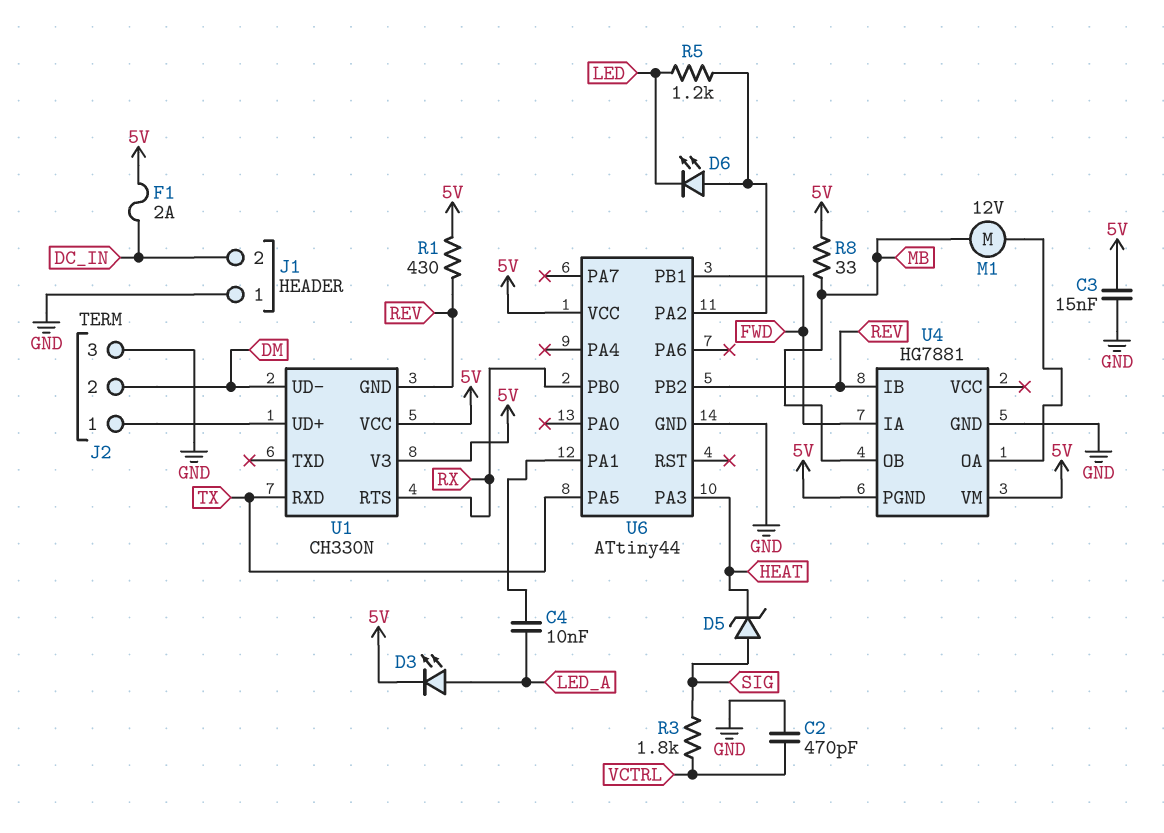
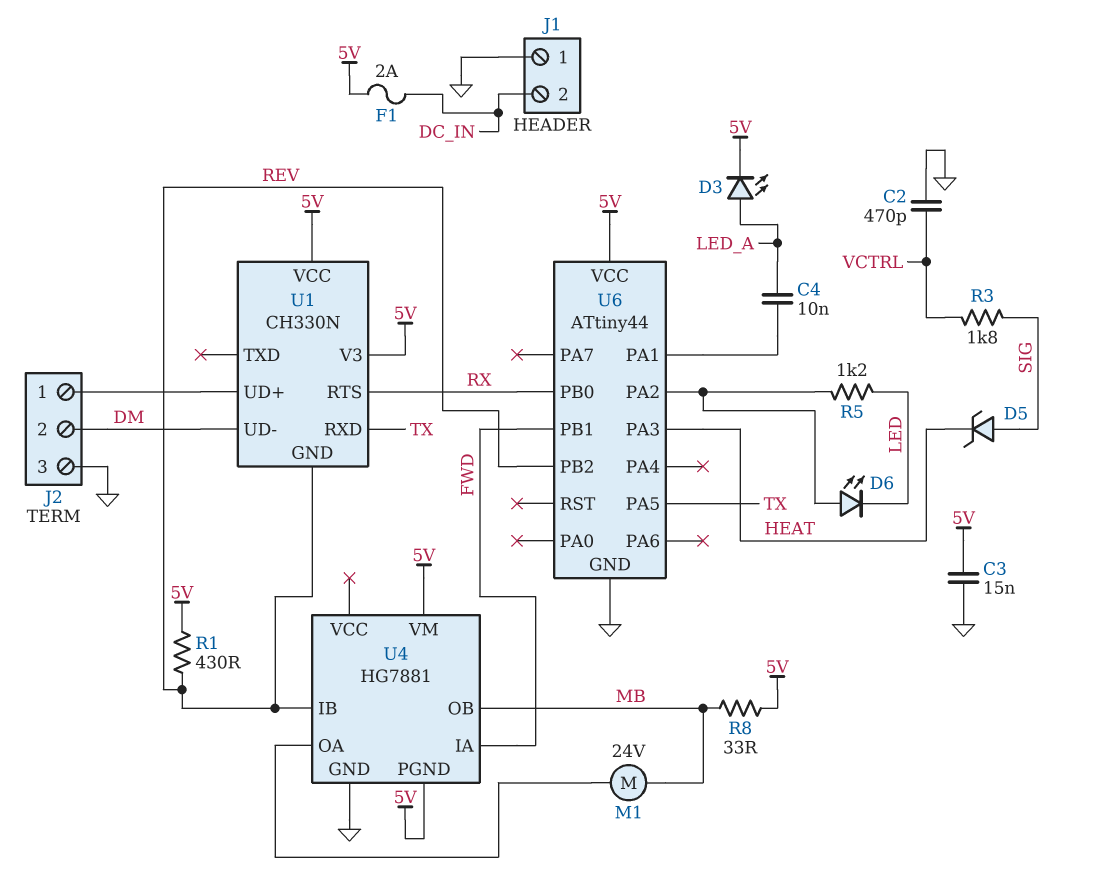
M1: motor 12V (MB, U4/OA) -> motor 24V (MB, U4/OA)

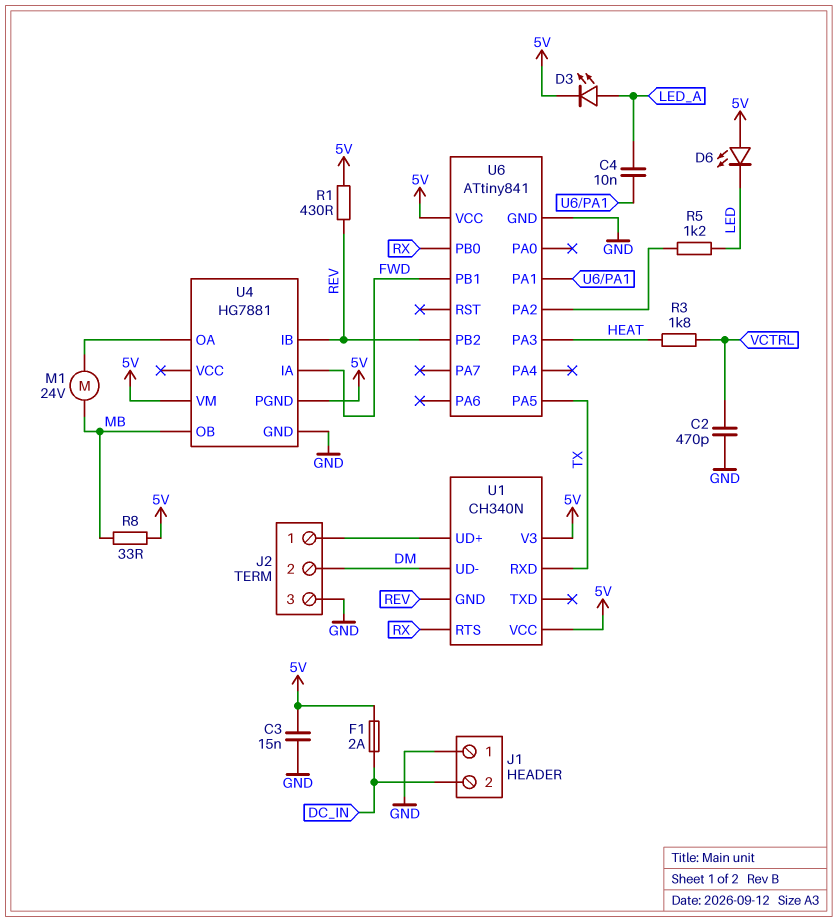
D5: zener (A SIG, K HEAT) -> none
D6: LED (A U6/PA2, K LED) -> LED (A 5V, K LED)
R3: 1.8k (SIG, VCTRL) -> 1.8k (HEAT, VCTRL)
U1: CH330N -> CH340N
U6: ATtiny44 -> ATtiny841

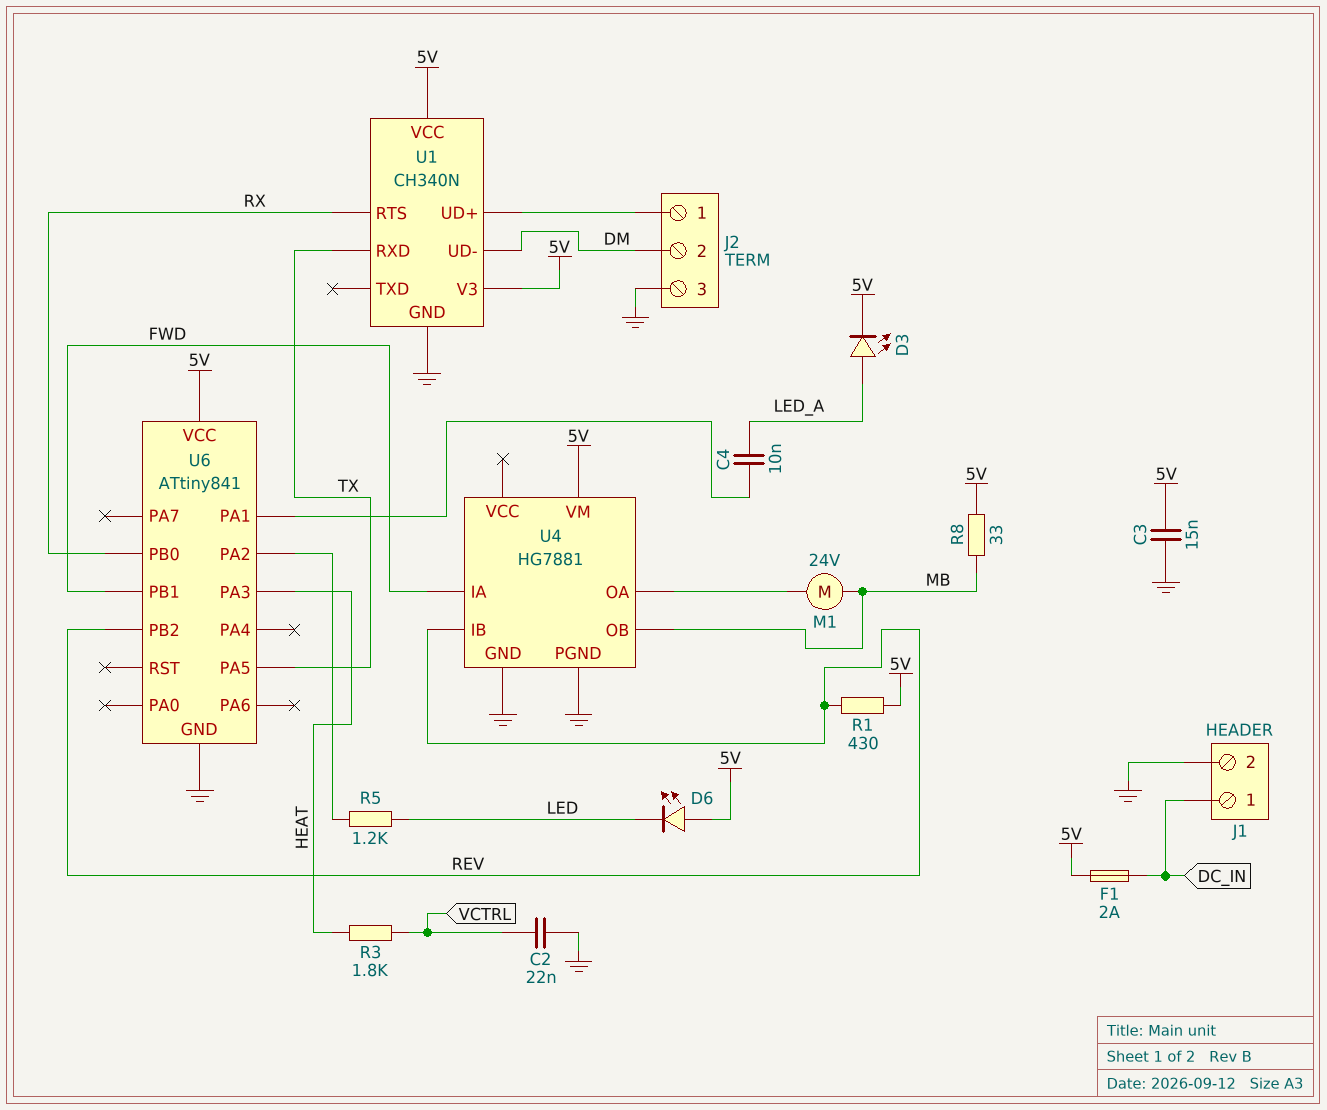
C2: 470pF (GND, VCTRL) -> 22nF (GND, VCTRL)
J1 pin 1: GND -> DC_IN
J1 pin 2: DC_IN -> GND
U1 pin GND: REV -> GND
U4 pin PGND: 5V -> GND

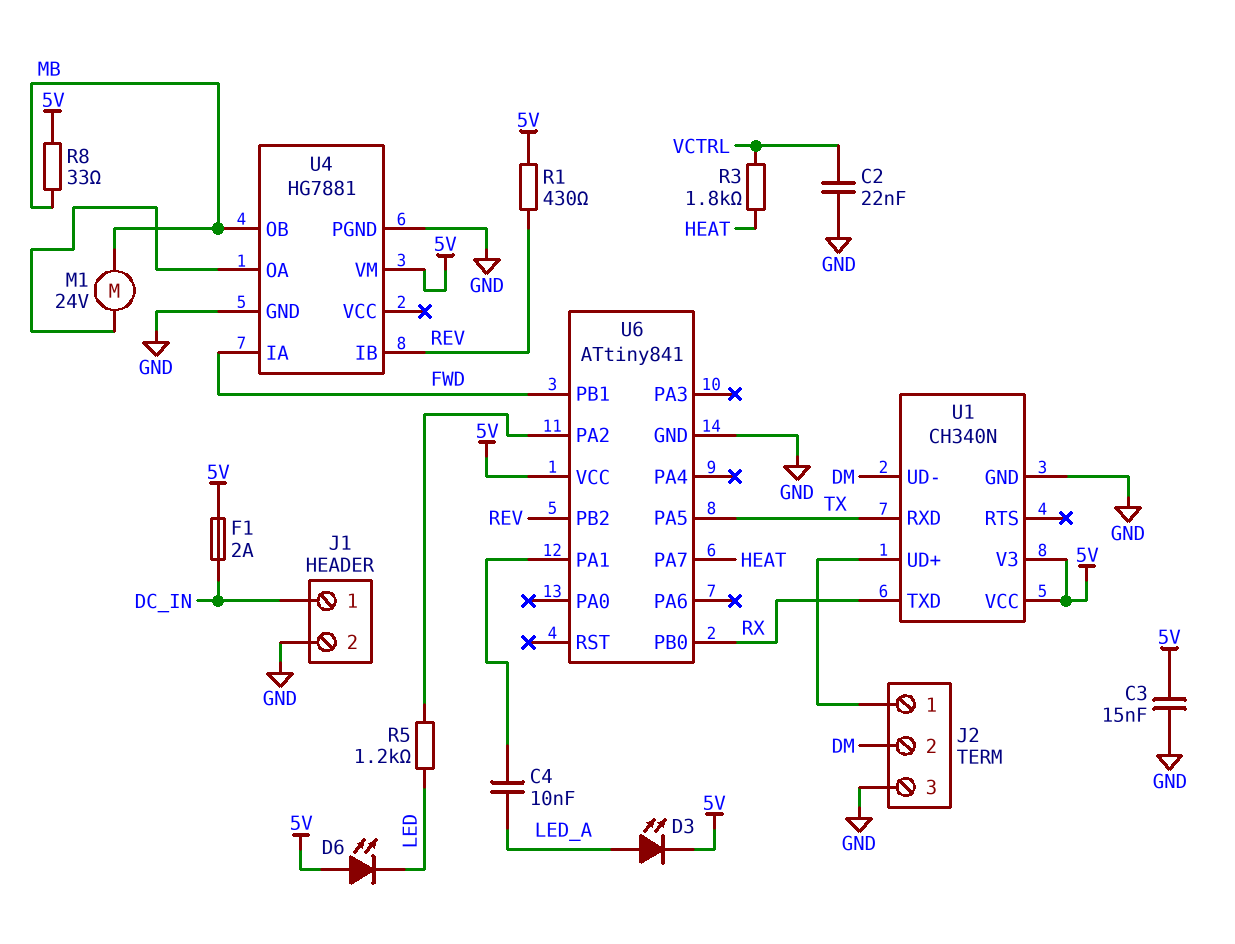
U1 pin RTS: RX -> none
U1 pin TXD: none -> RX
U6 pin PA3: HEAT -> none
U6 pin PA7: none -> HEAT

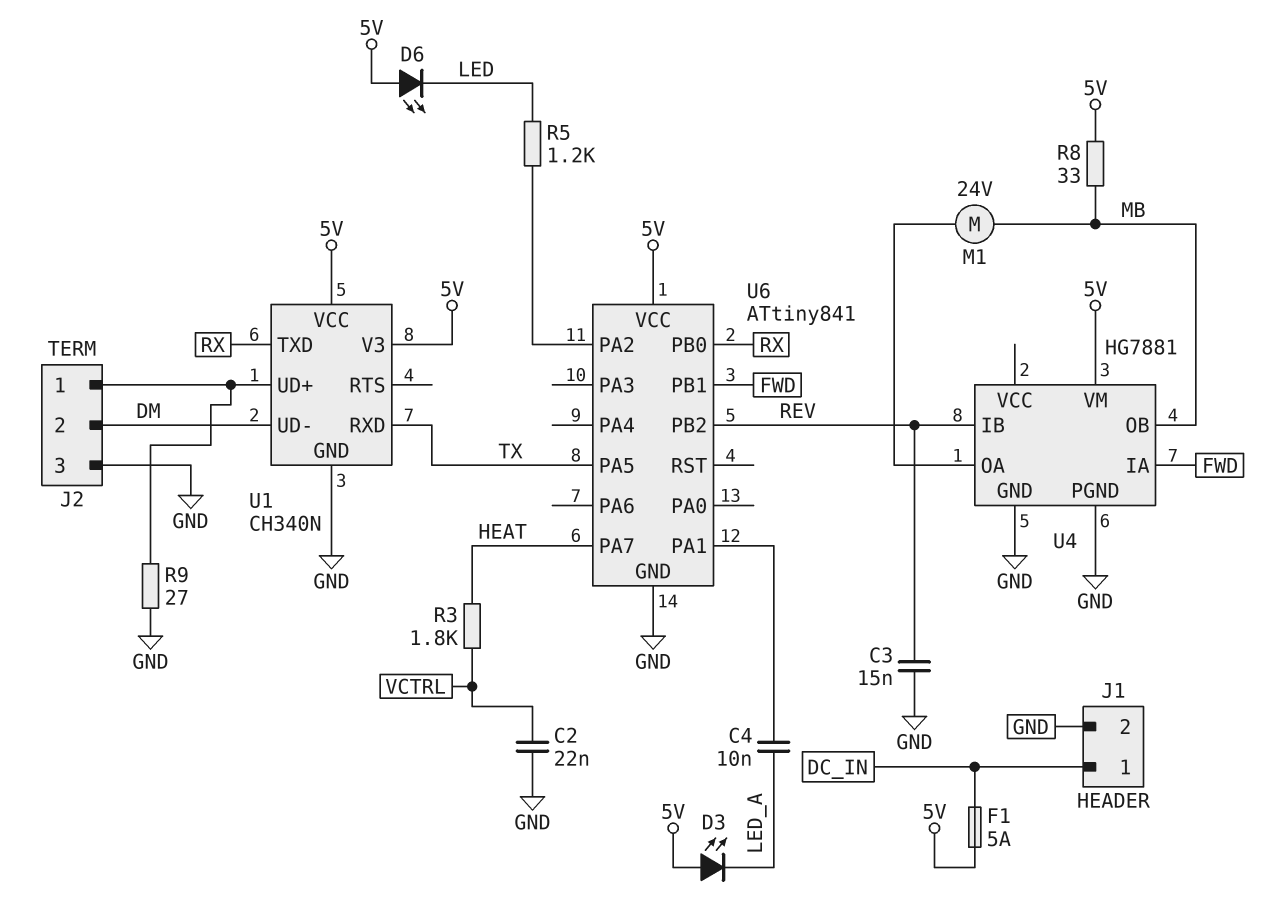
C3: 15nF (5V, GND) -> 15nF (GND, REV)
D3: LED (A LED_A, K 5V) -> LED (A 5V, K LED_A)
F1: 2A (5V, DC_IN) -> 5A (5V, DC_IN)
R1: 430 (5V, REV) -> none
R9: none -> 27 (GND, J2/1)

